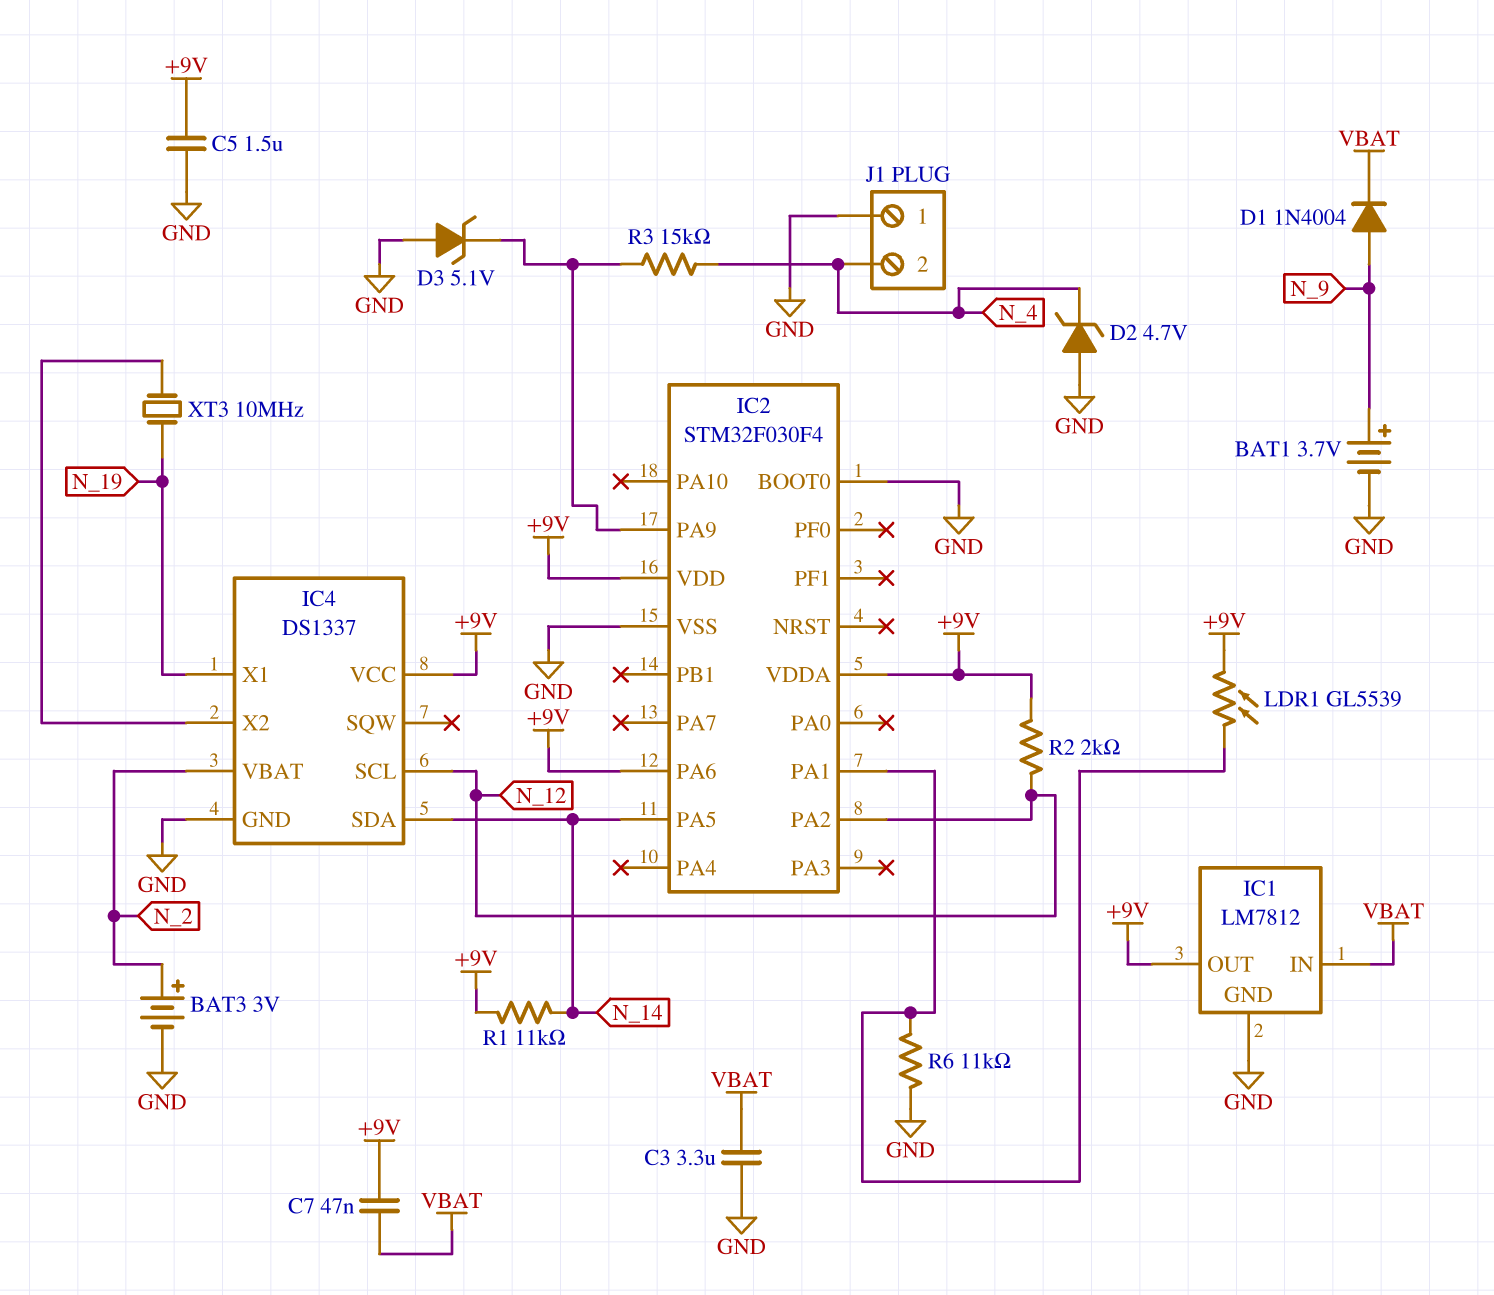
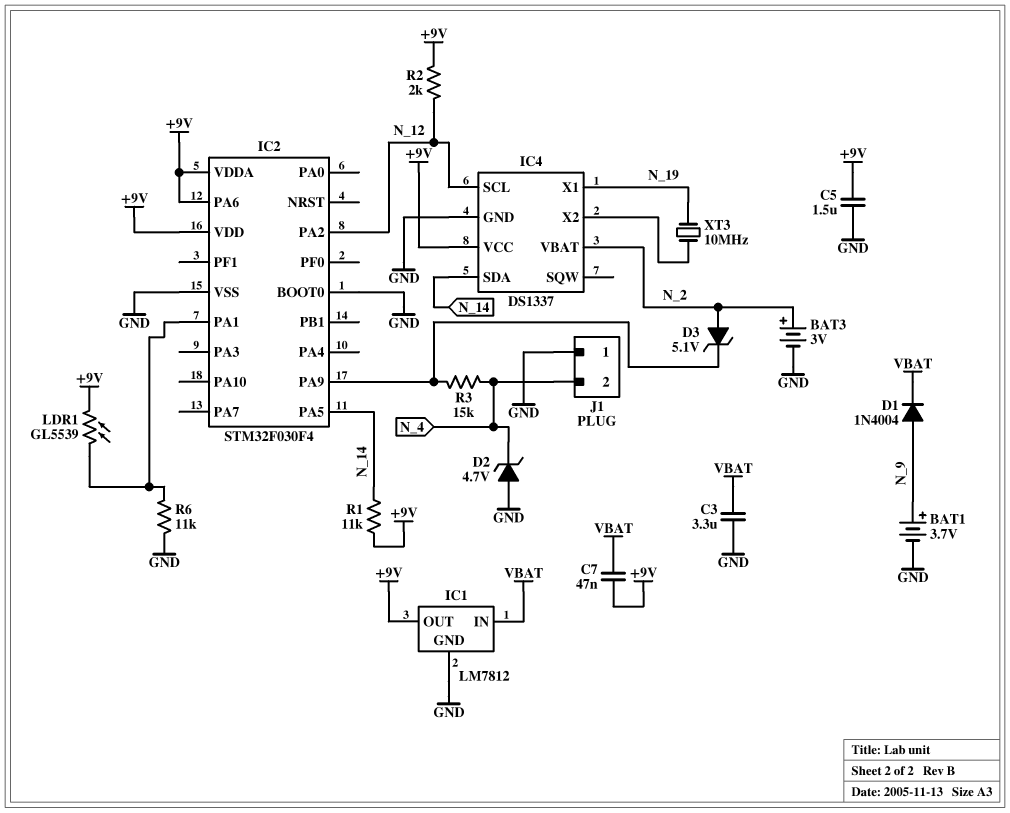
D3: zener 5.1V (A GND, K IC2/PA9) -> zener 5.1V (A N_2, K IC2/PA9)

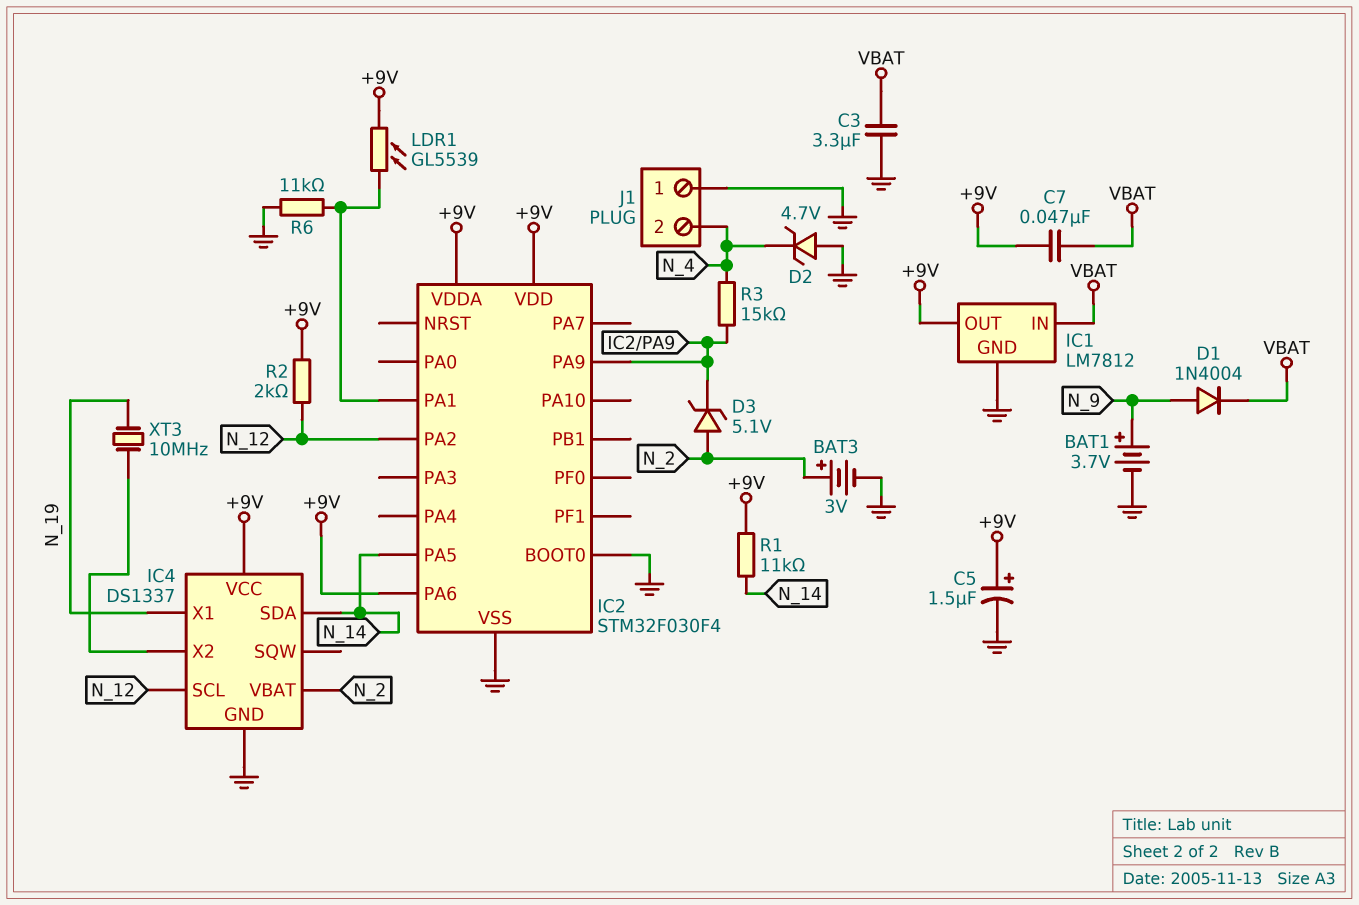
C5: 1.5uF (+9V, GND) -> 1.5uF (plus +9V, minus GND)

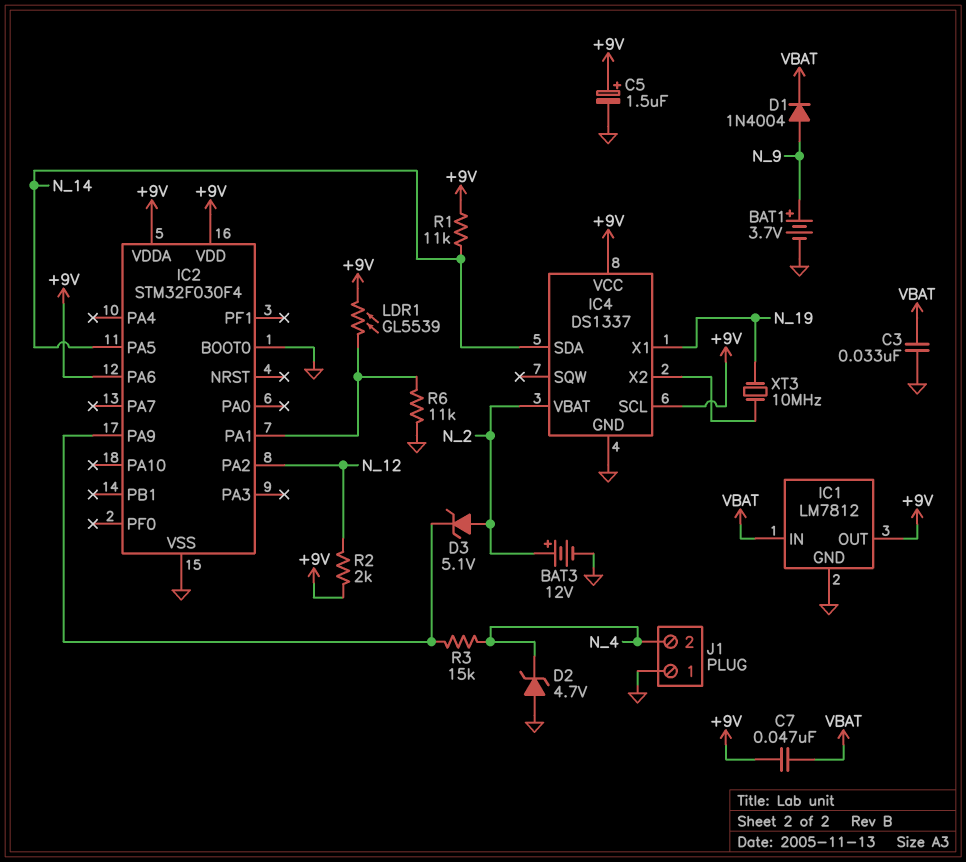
BAT3: 3V (plus N_2, minus GND) -> 12V (plus N_2, minus GND)
C3: 3.3uF (GND, VBAT) -> 33nF (GND, VBAT)
IC4 pin SCL: N_12 -> +9V

